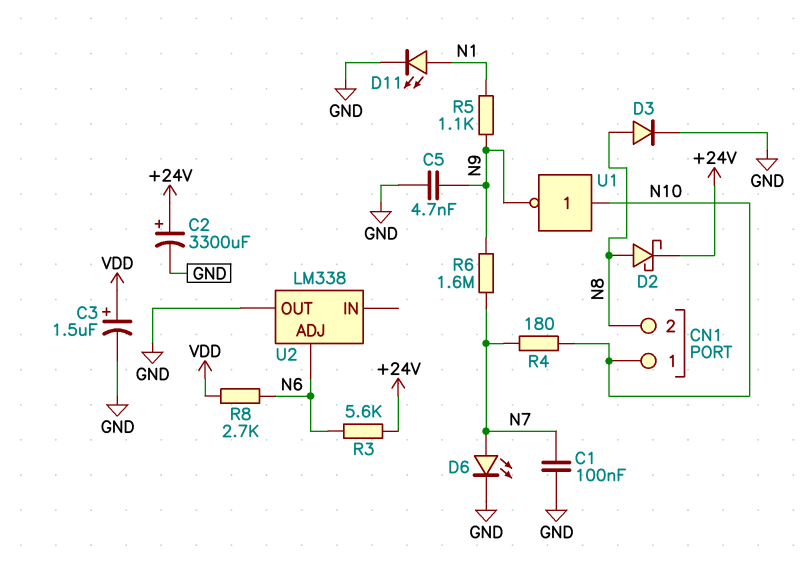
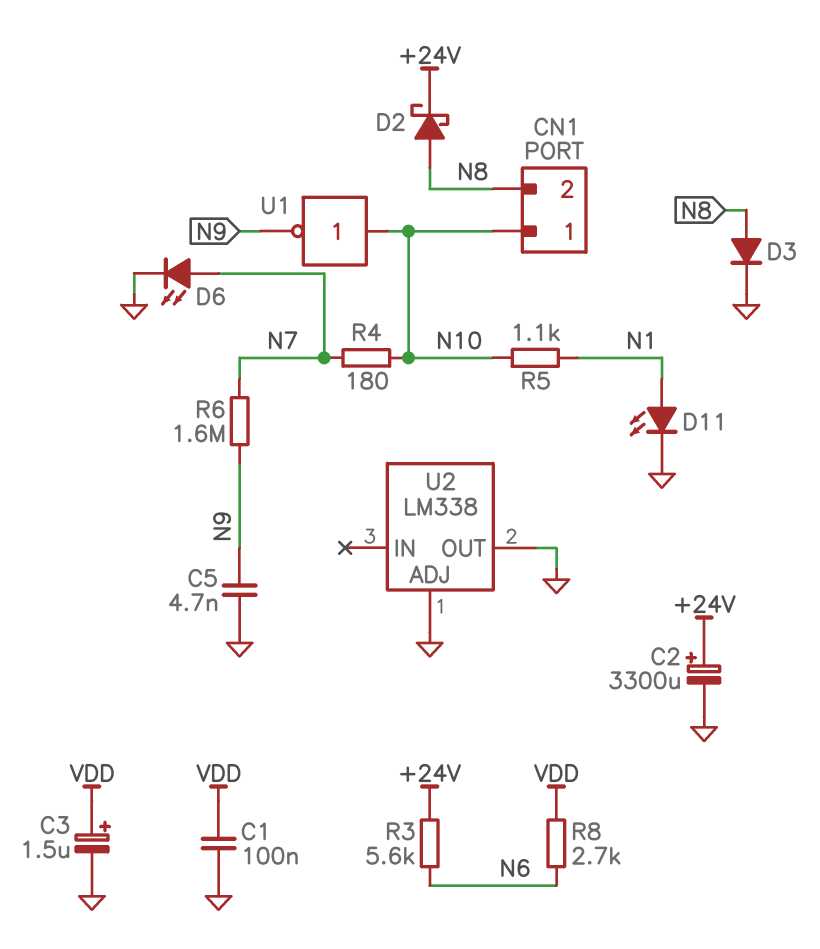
C1: 100nF (GND, N7) -> 100nF (GND, VDD)
R5: 1.1k (N1, N9) -> 1.1k (N1, N10)
U2 pin ADJ: N6 -> GND

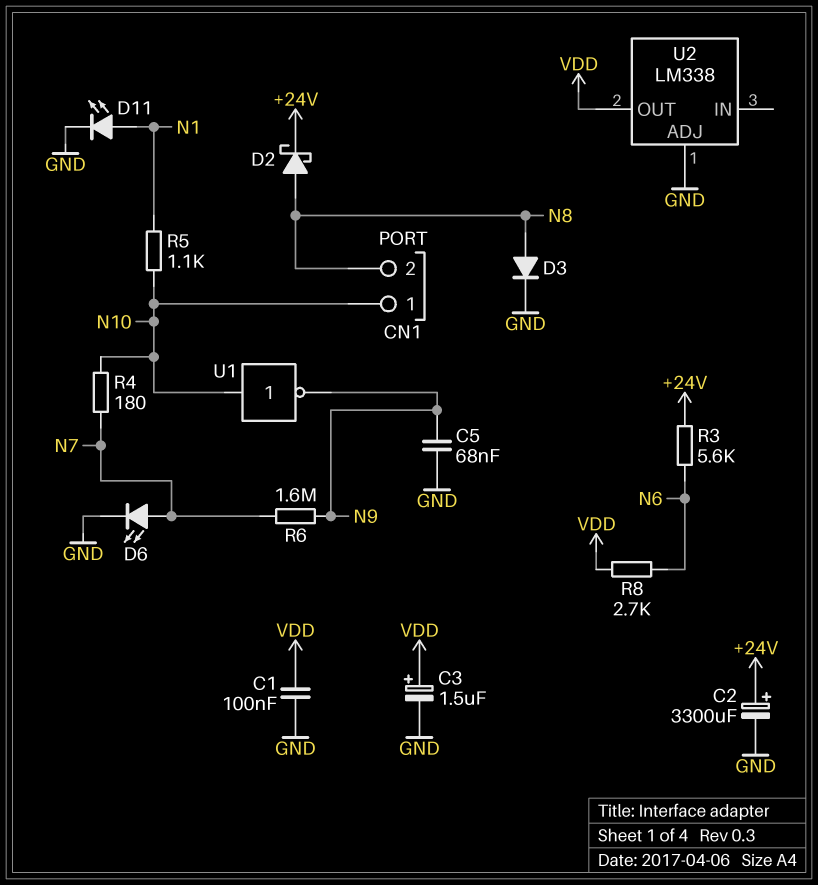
C5: 4.7nF (GND, N9) -> 68nF (GND, N9)
U2 pin OUT: GND -> VDD

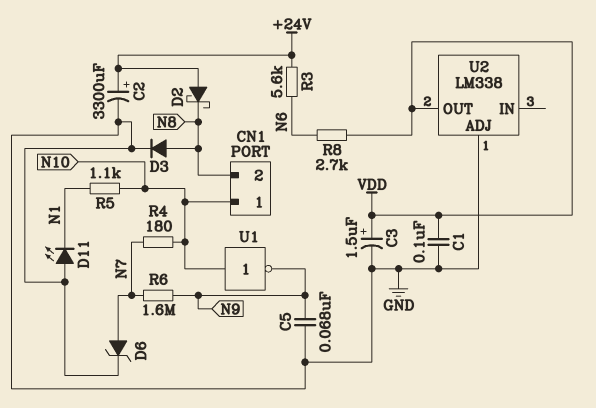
D2: schottky (A N8, K +24V) -> schottky (A +24V, K N8)
D6: LED (A N7, K GND) -> zener (A N7, K GND)
D11: LED (A N1, K GND) -> LED (A GND, K N1)

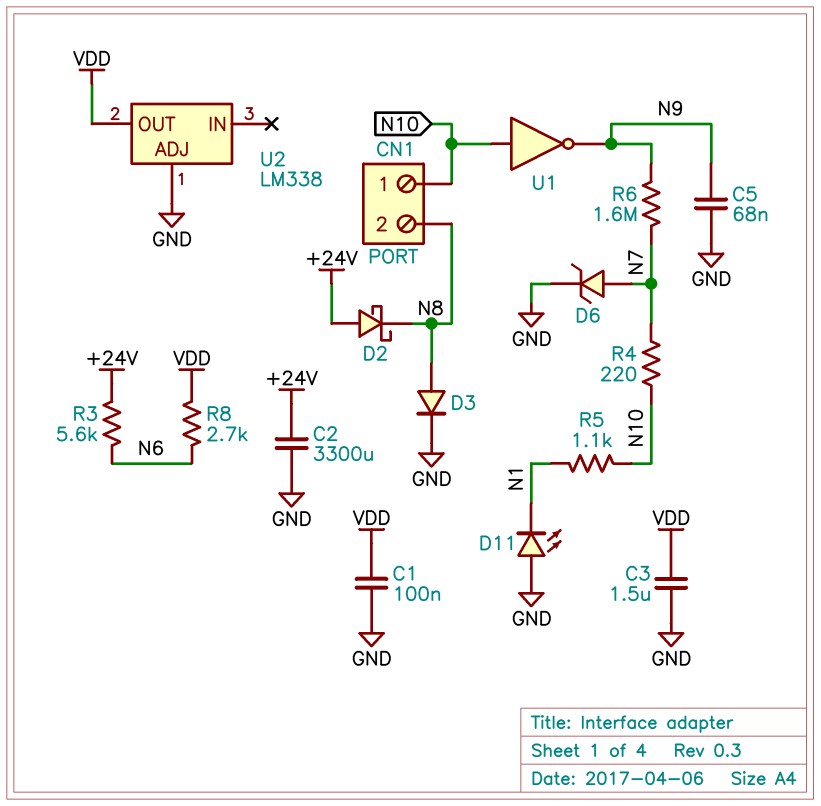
C2: 3300uF (plus +24V, minus GND) -> 3300uF (+24V, GND)
C3: 1.5uF (plus VDD, minus GND) -> 1.5uF (GND, VDD)
R4: 180 (N7, N10) -> 220 (N7, N10)

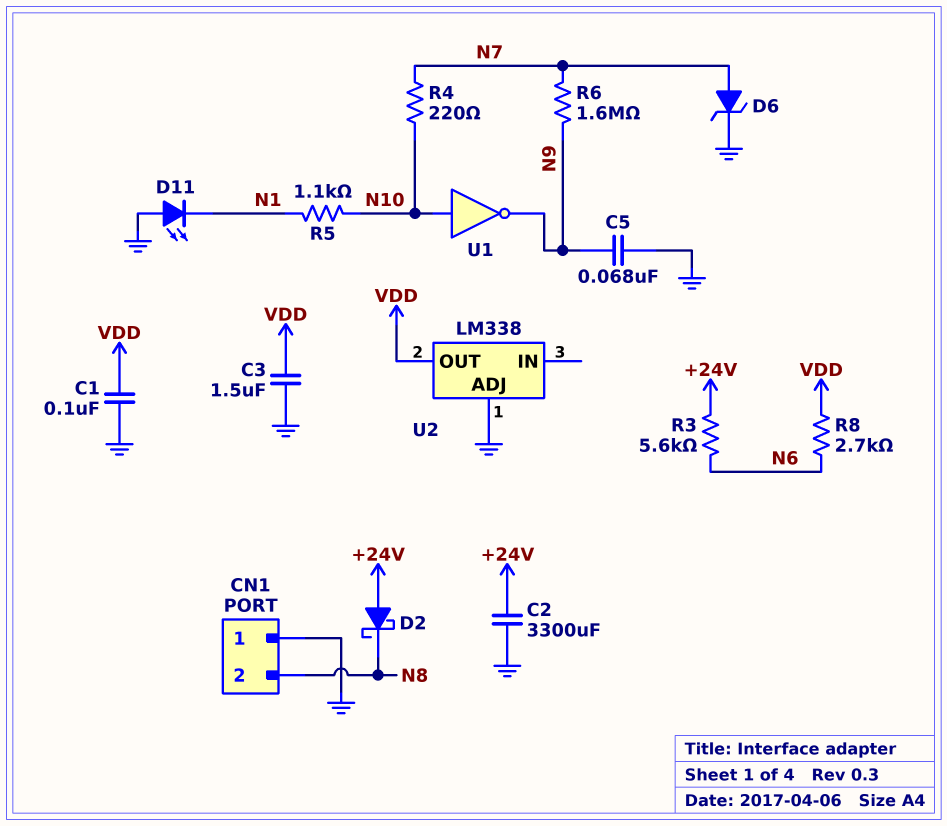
CN1 pin 1: N10 -> GND
D3: diode (A N8, K GND) -> none

